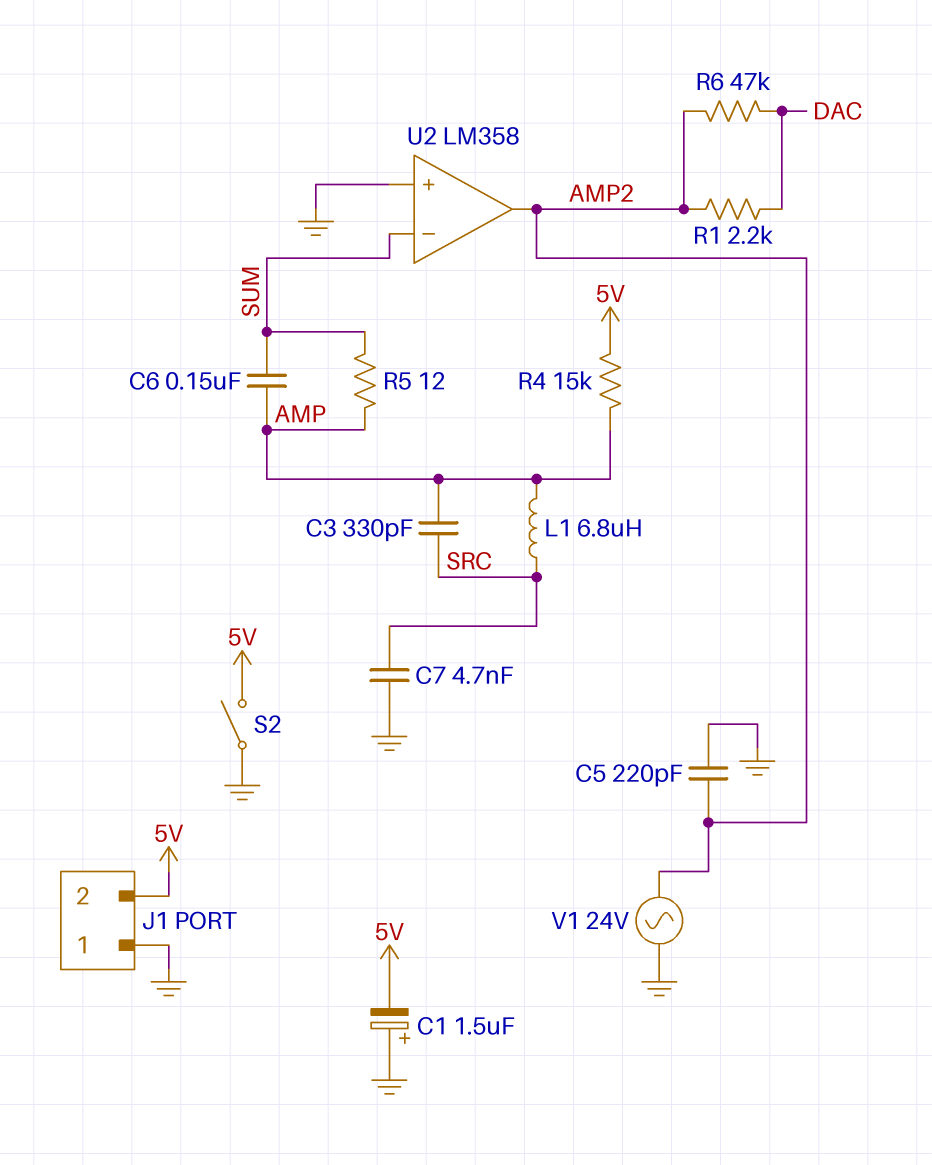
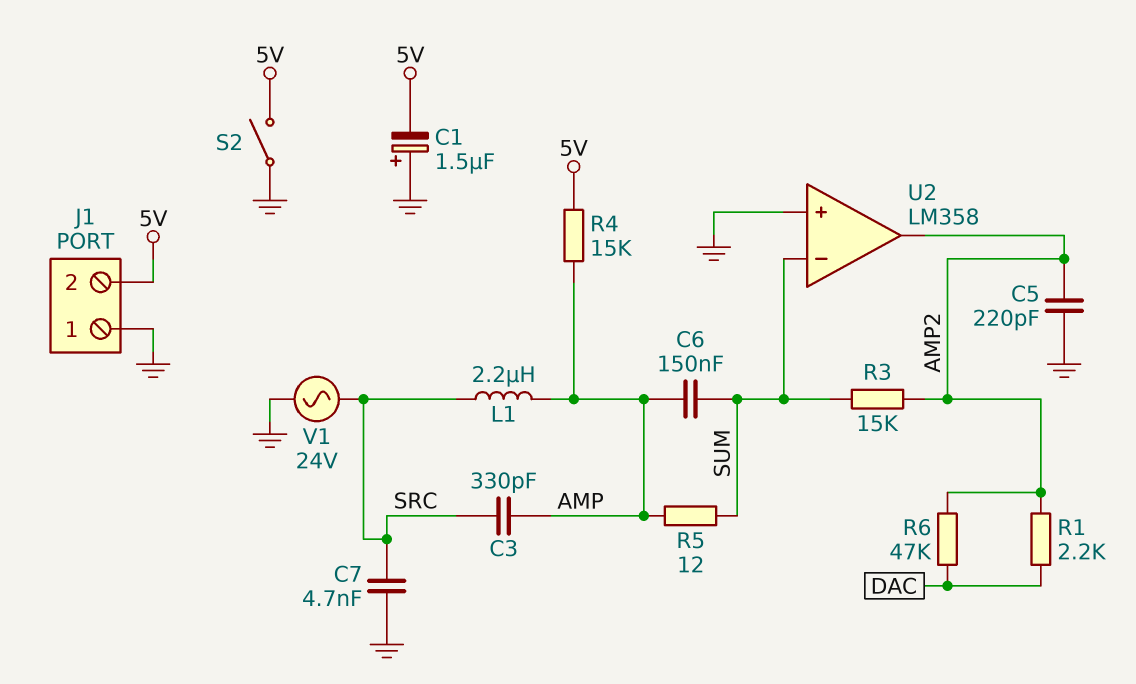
L1: 6.8uH (AMP, SRC) -> 2.2uH (AMP, SRC)
R3: none -> 15k (AMP2, SUM)
V1: AC 24V (AMP2, GND) -> AC 24V (GND, SRC)

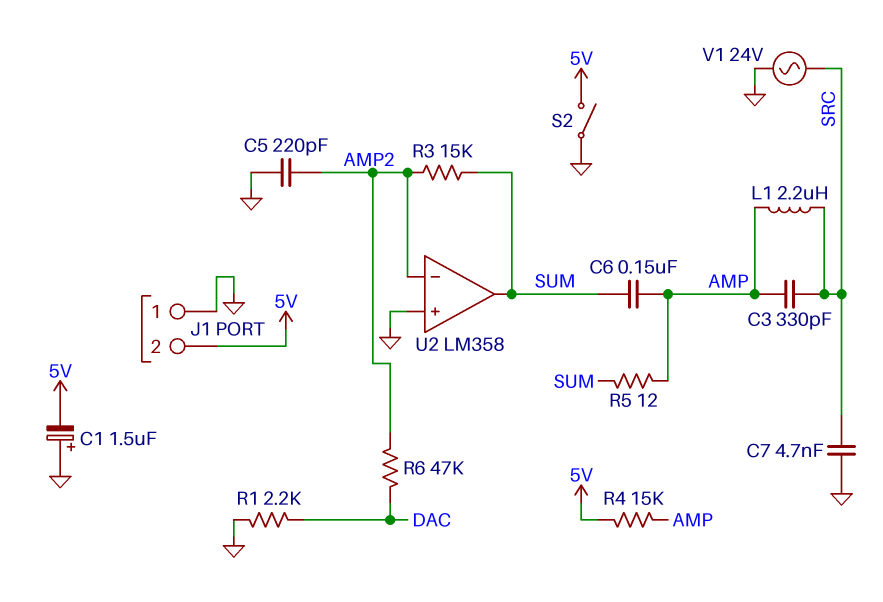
R1: 2.2k (AMP2, DAC) -> 2.2k (DAC, GND)
U2 pin in-: SUM -> AMP2
U2 pin out: AMP2 -> SUM

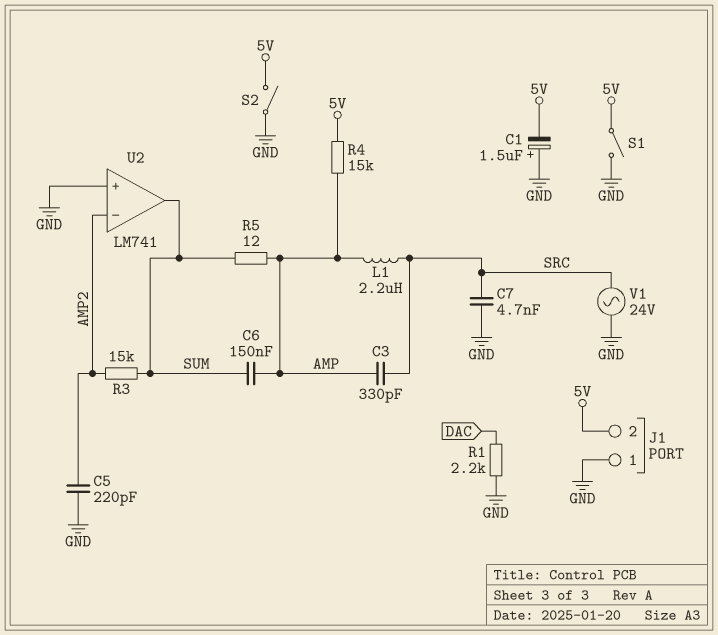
R6: 47k (AMP2, DAC) -> none
S1: none -> switch (5V, GND)
U2: LM358 -> LM741

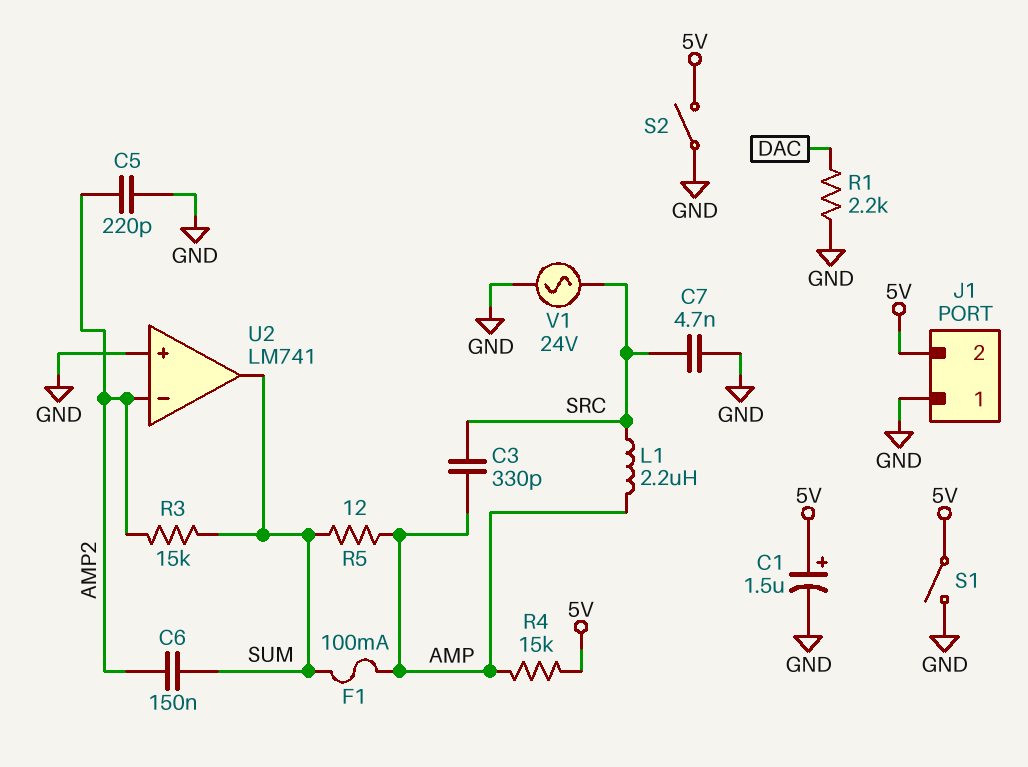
C1: 1.5uF (plus GND, minus 5V) -> 1.5uF (plus 5V, minus GND)
C6: 150nF (AMP, SUM) -> 150nF (AMP2, SUM)
F1: none -> 100mA (AMP, SUM)

